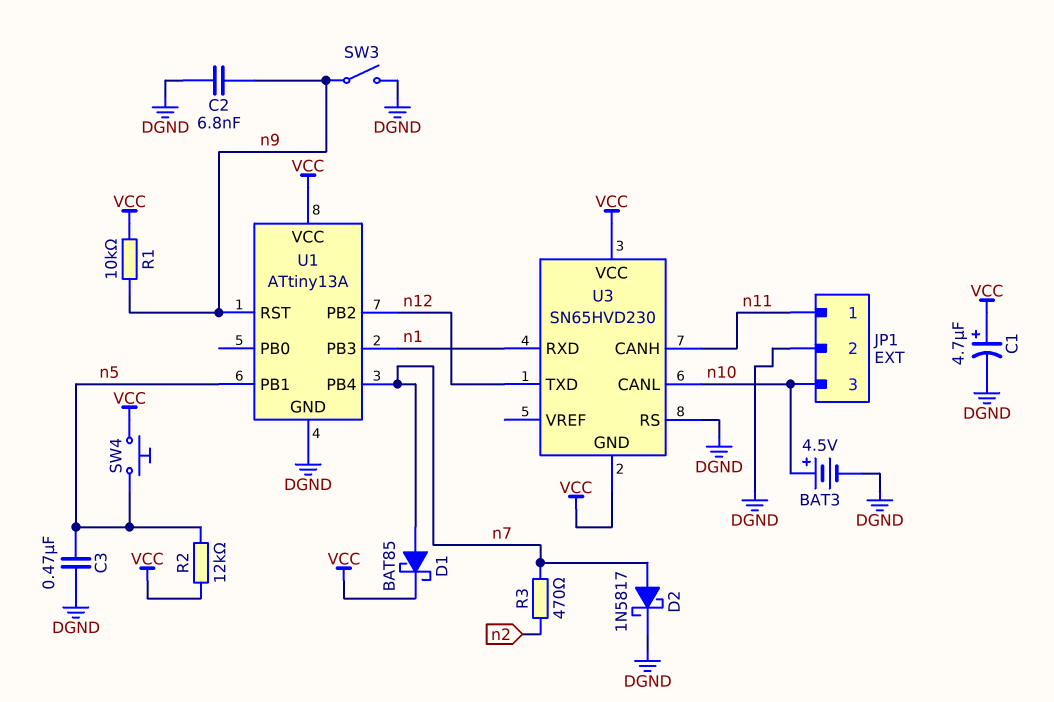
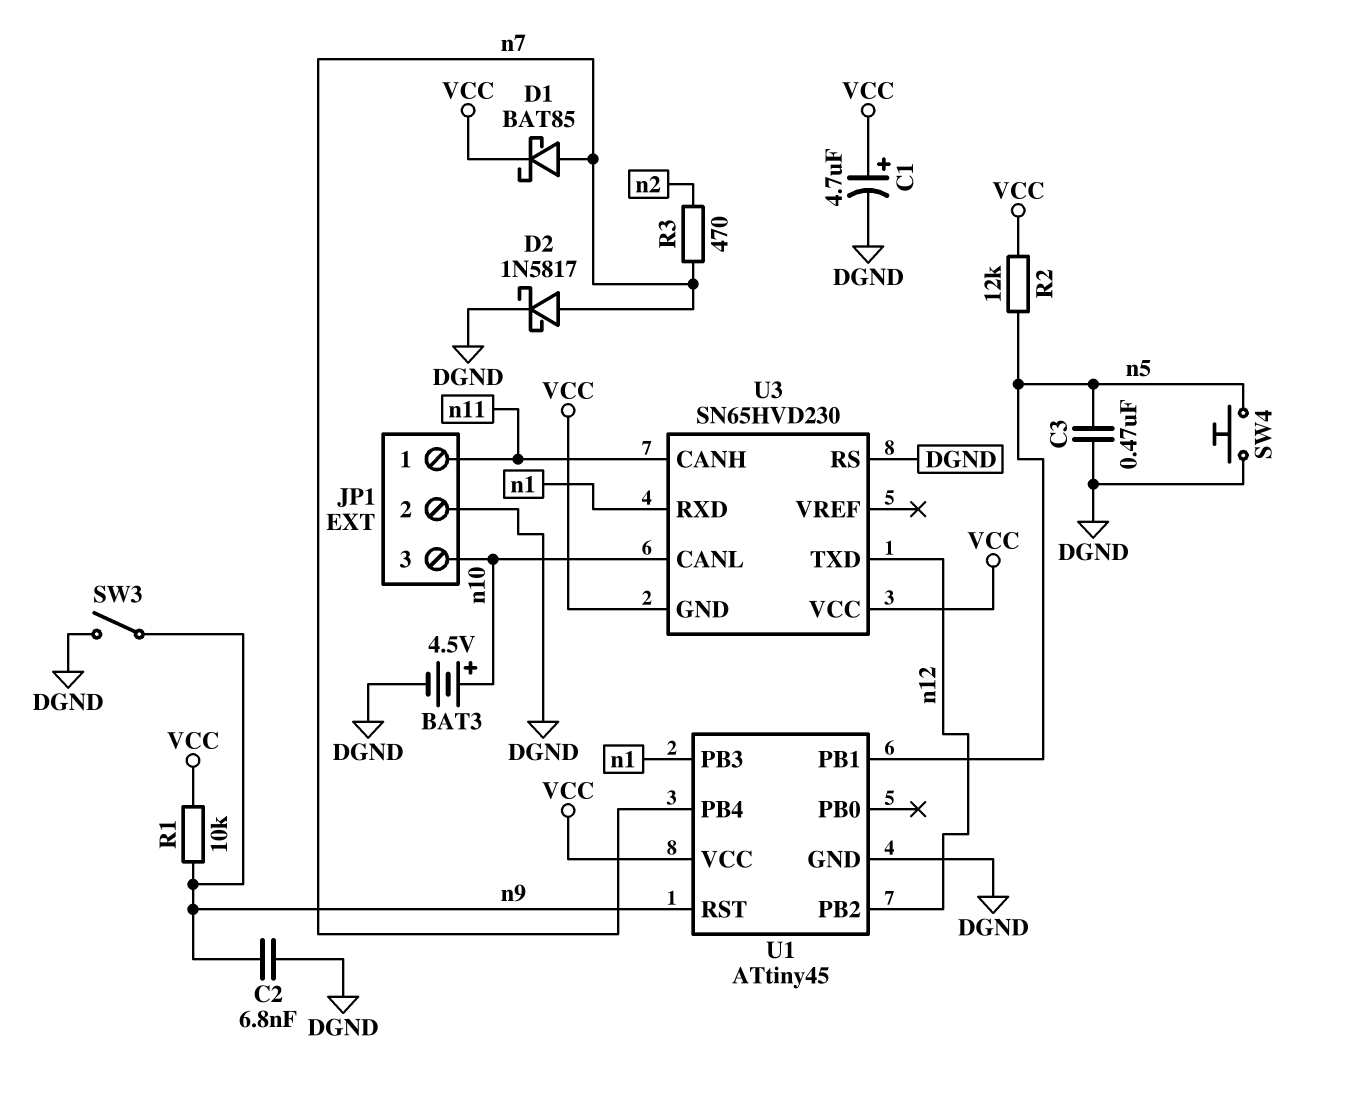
SW4: button (VCC, n5) -> button (DGND, n5)
U1: ATtiny13A -> ATtiny45

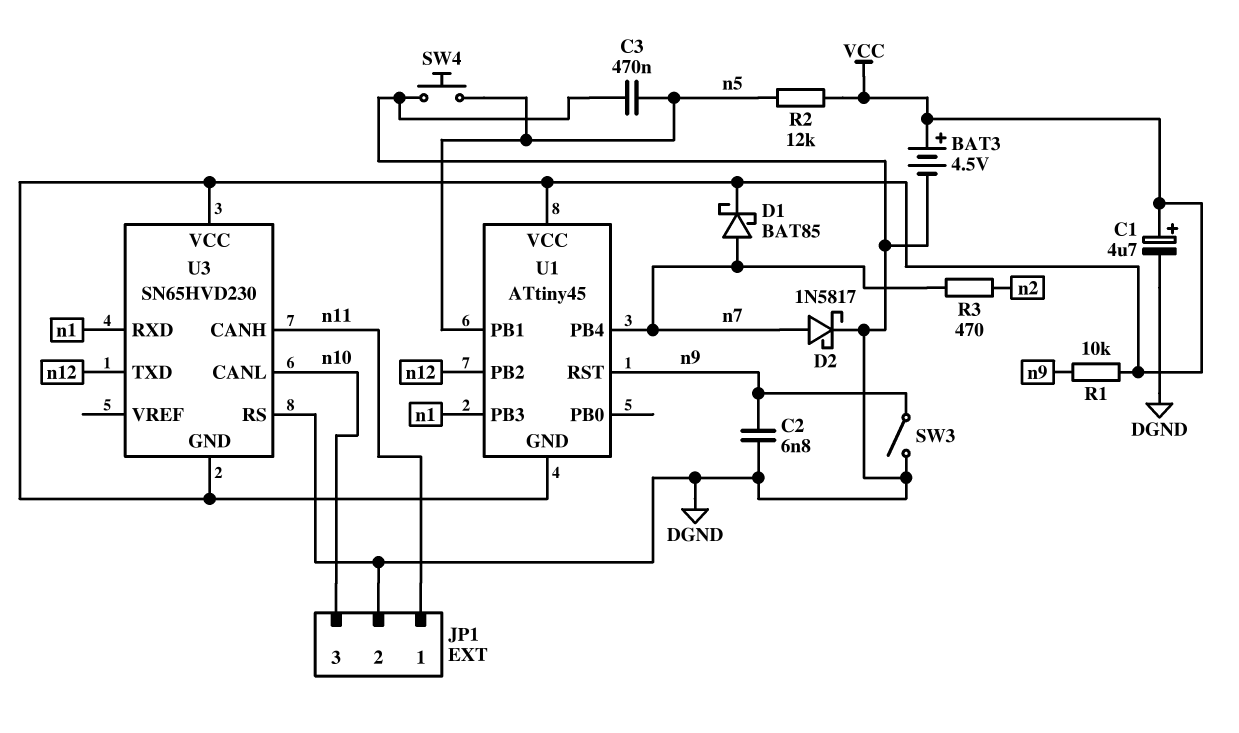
BAT3: 4.5V (plus n10, minus DGND) -> 4.5V (plus VCC, minus DGND)
U1 pin GND: DGND -> VCC

